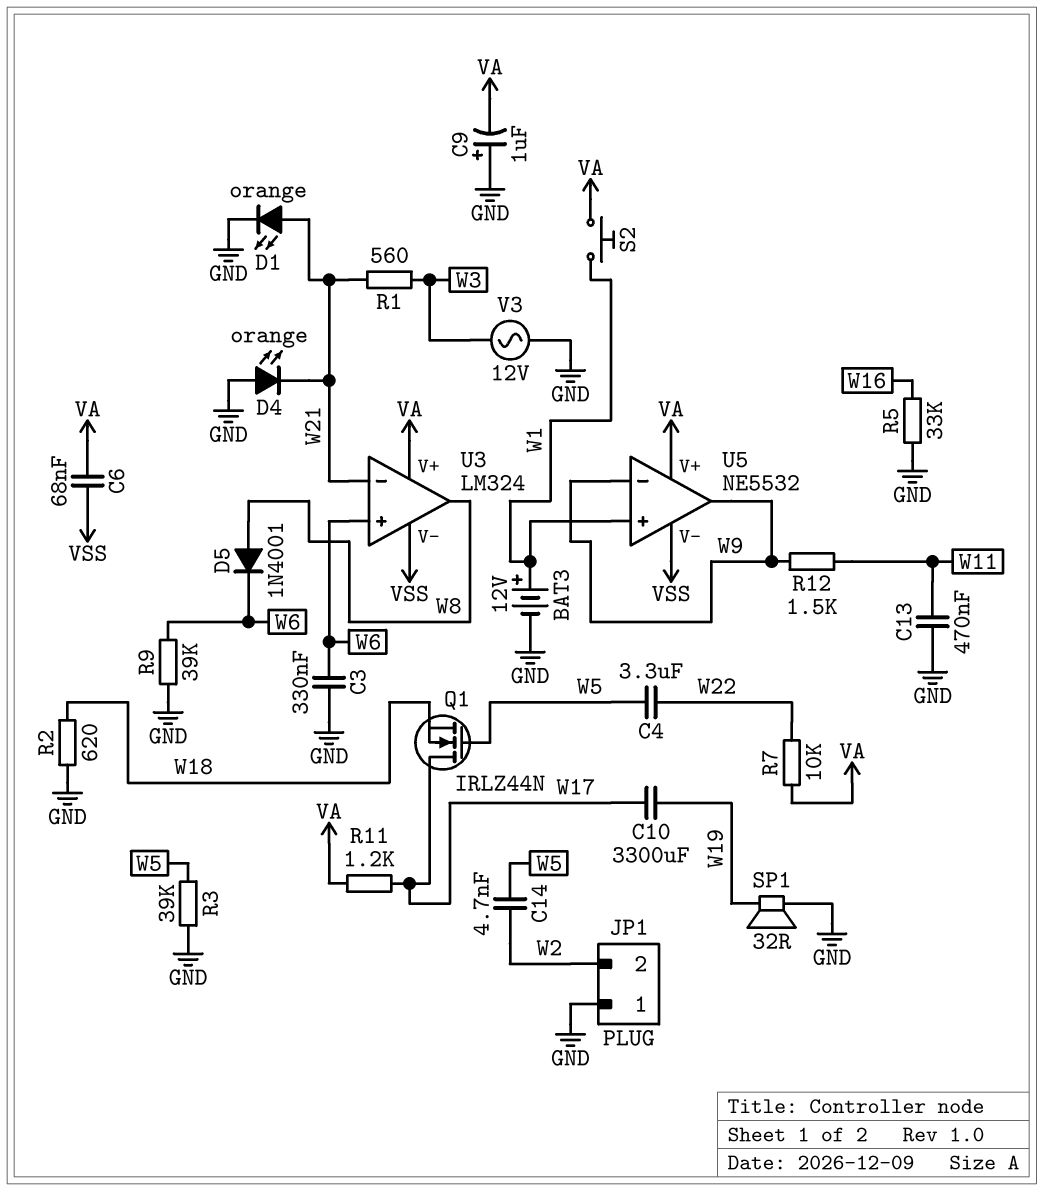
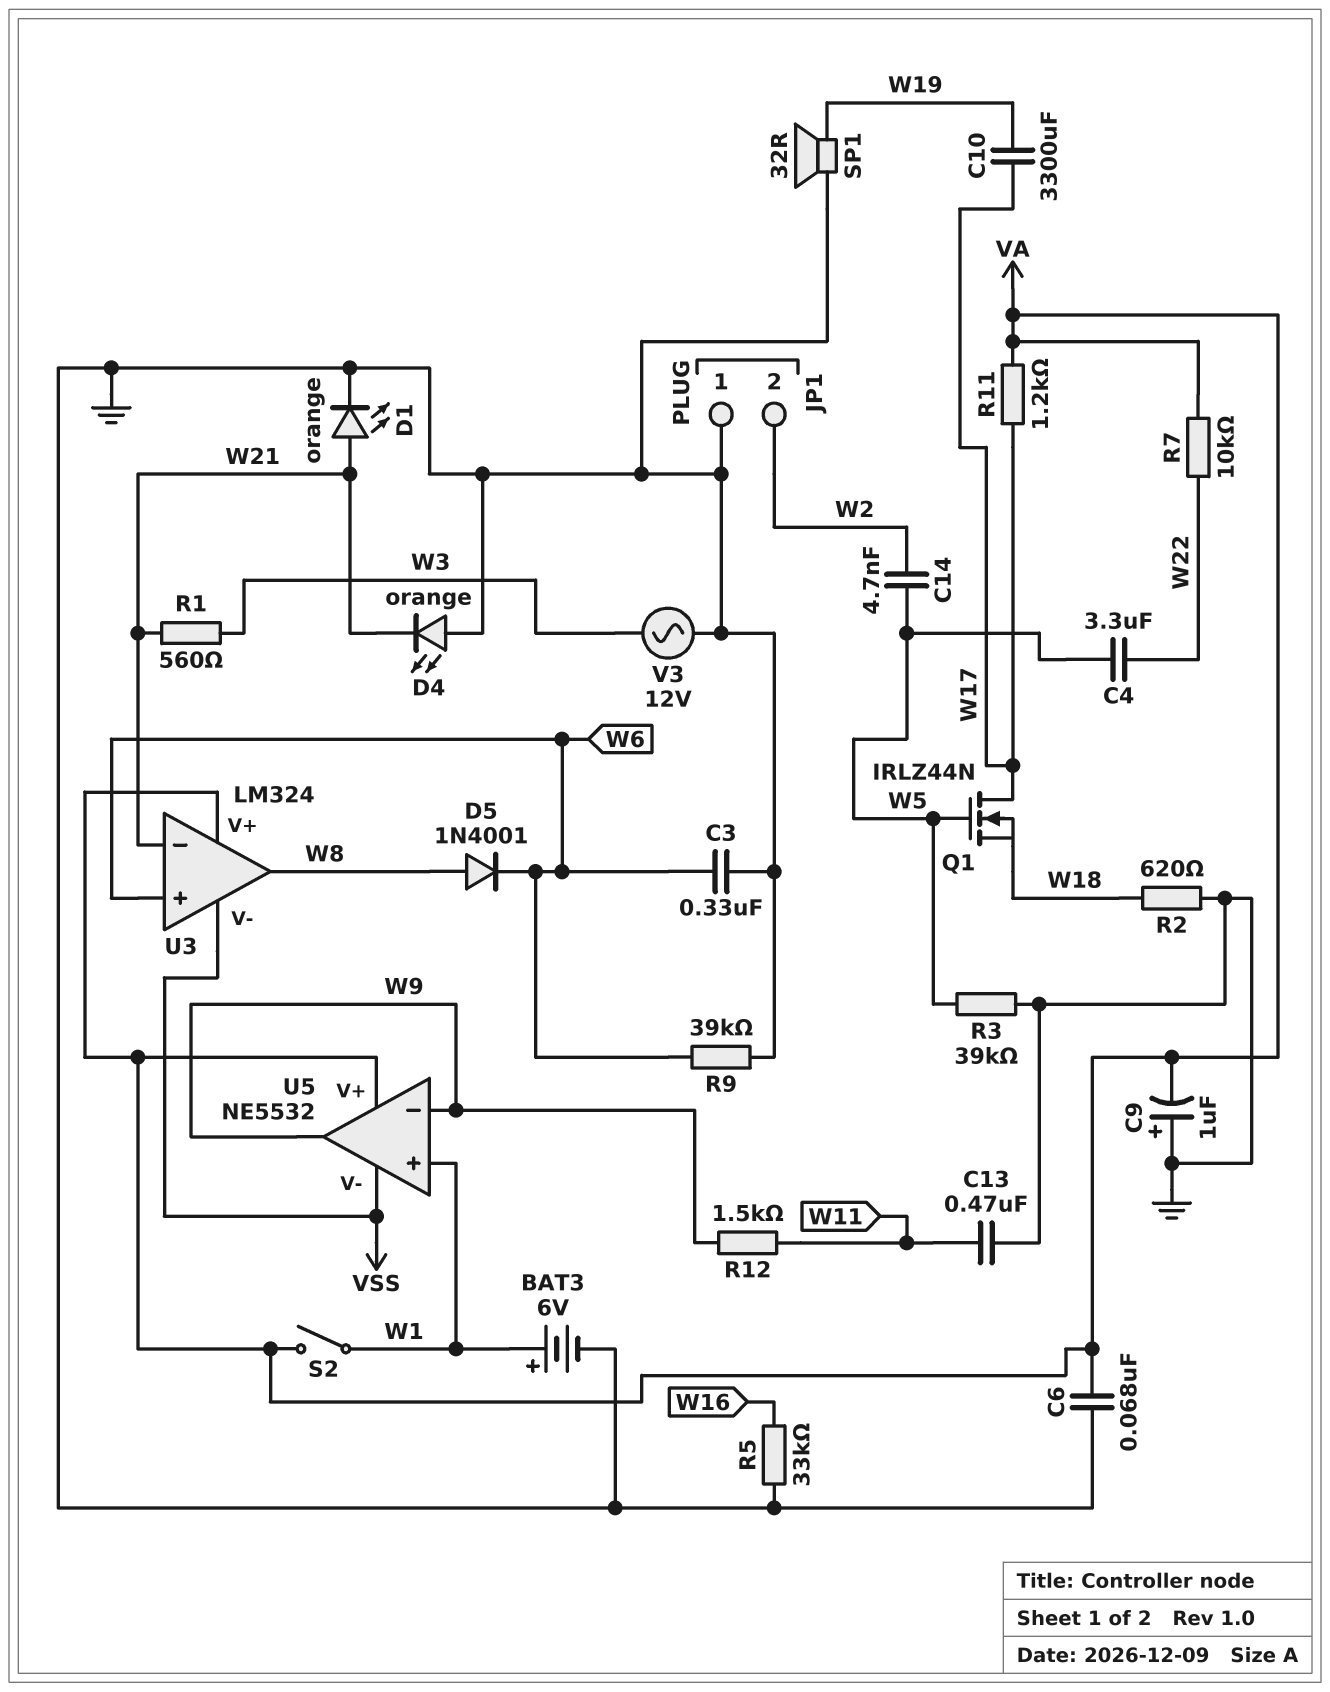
BAT3: 12V (plus W1, minus GND) -> 6V (plus W1, minus GND)
C6: 68nF (VA, VSS) -> 68nF (GND, VA)
S2: button (VA, W1) -> switch (VA, W1)

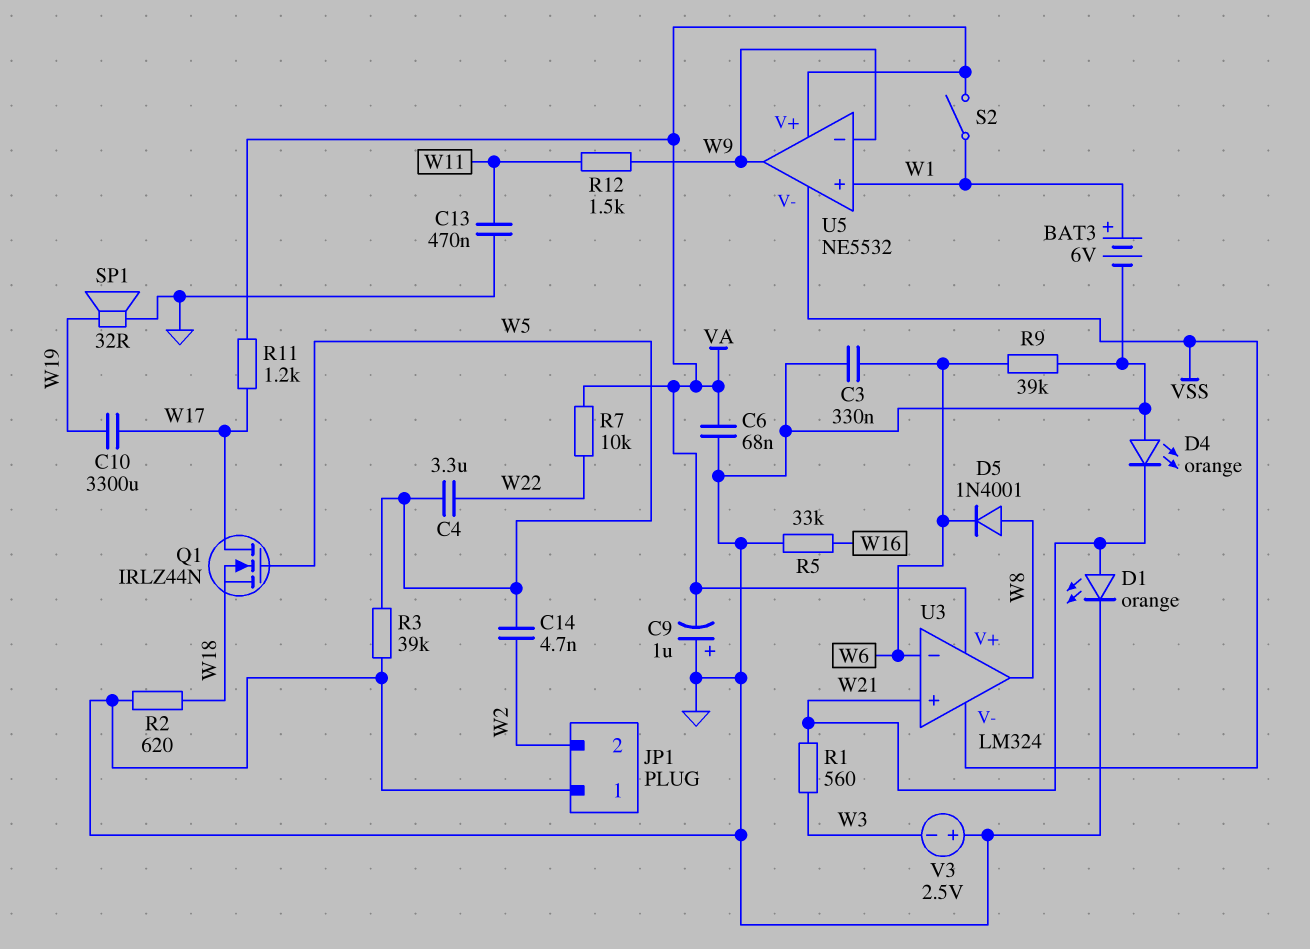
U3 pin in+: W6 -> W21
U3 pin in-: W21 -> W6
V3: AC 12V (GND, W3) -> 2.5V (plus GND, minus W3)

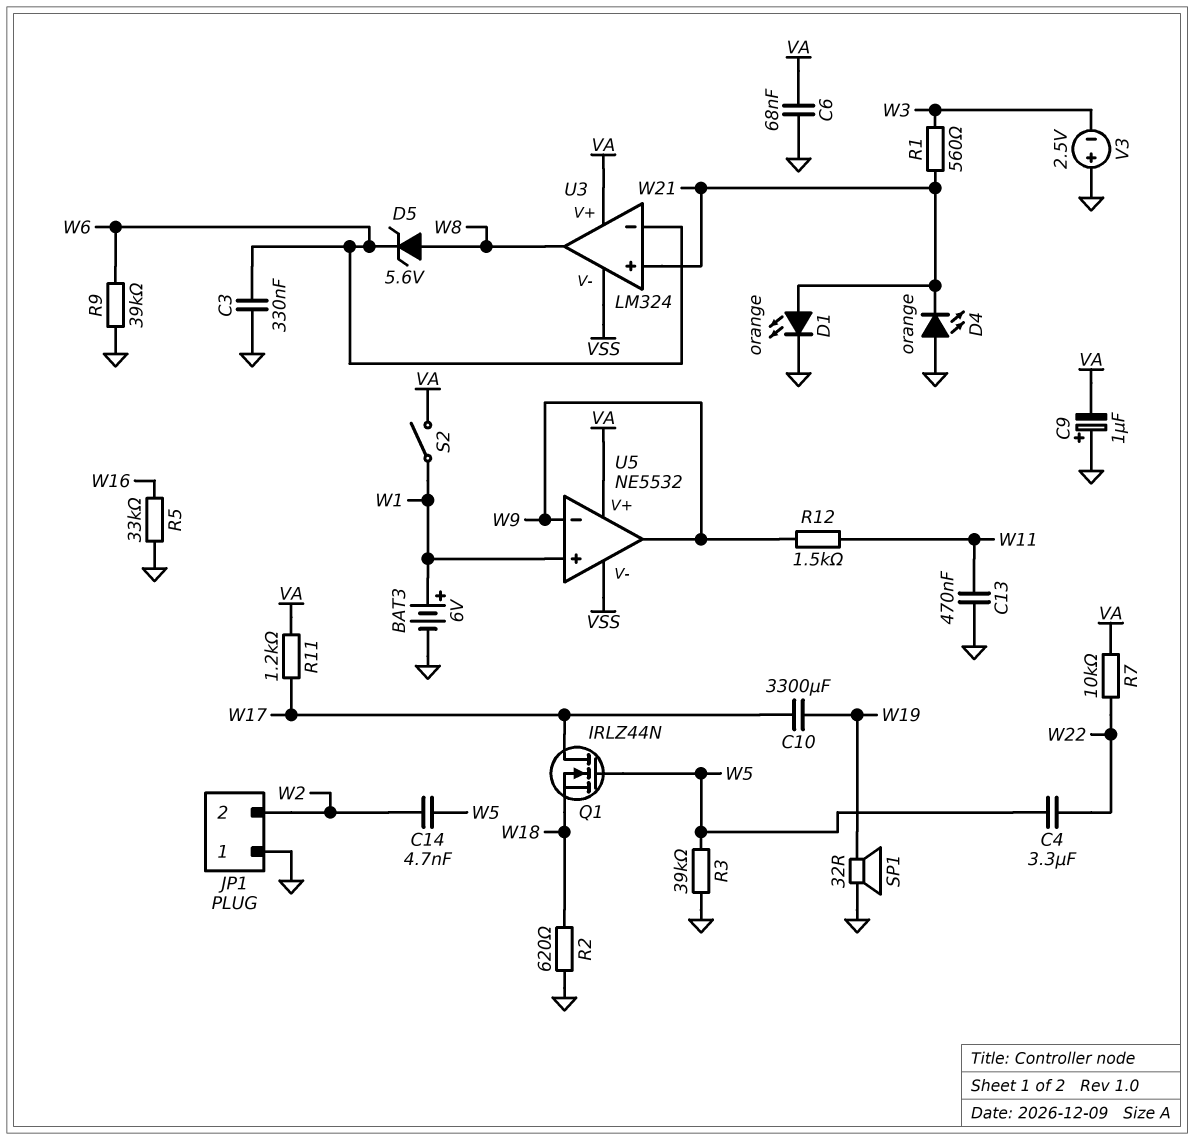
D5: diode 1N4001 (A W8, K W6) -> zener 5.6V (A W8, K W6)

